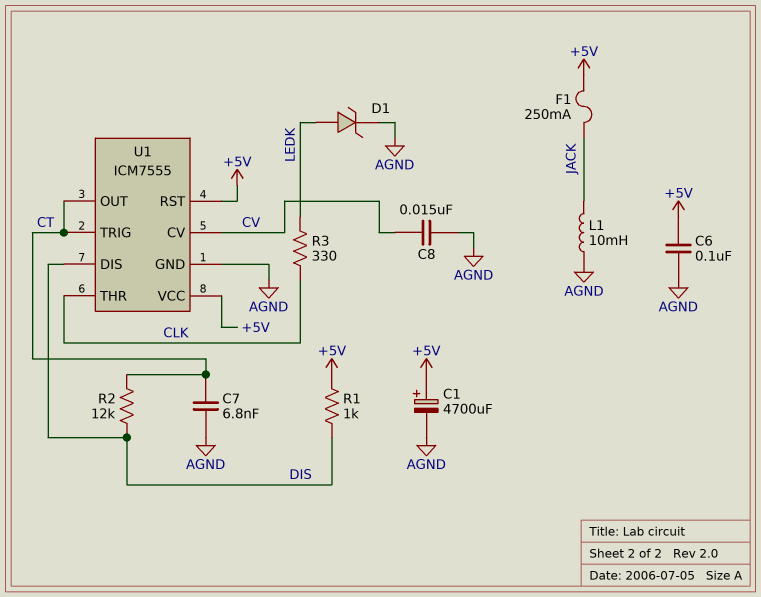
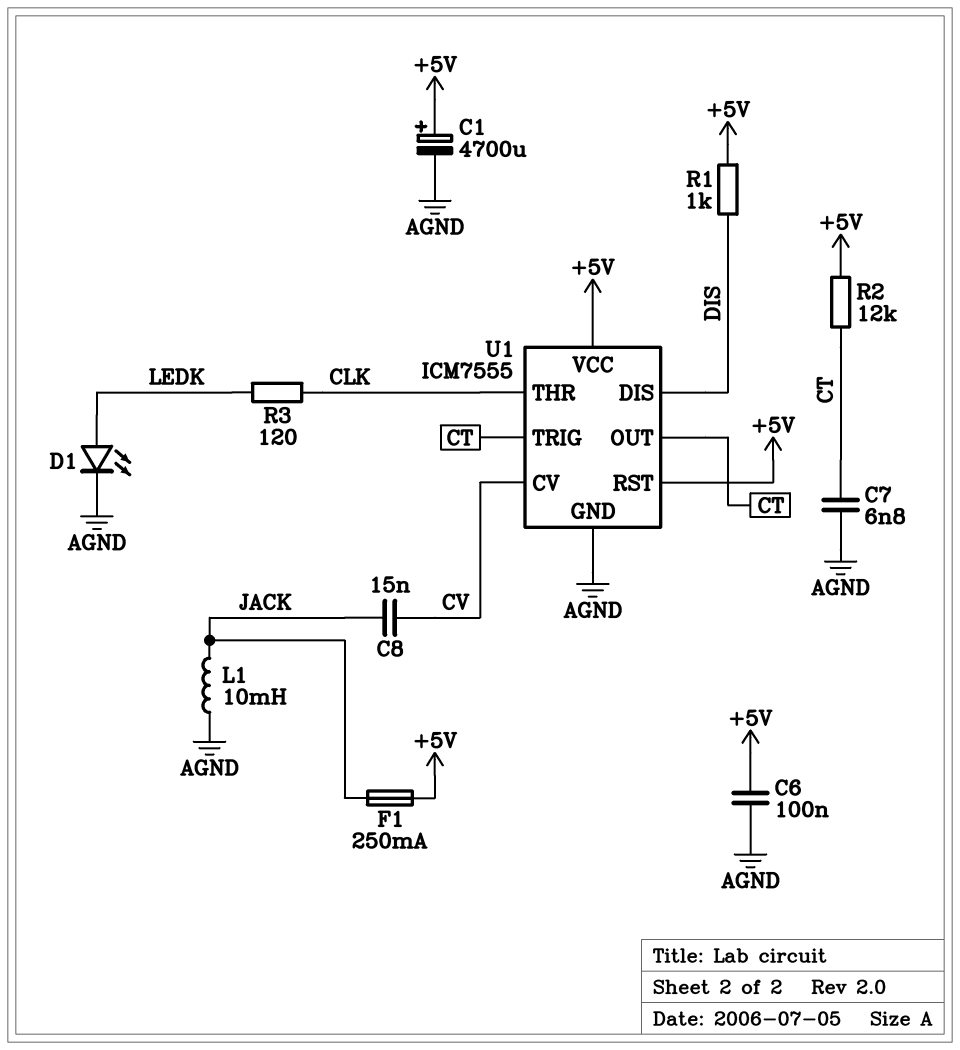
C8: 15nF (AGND, CV) -> 15nF (CV, JACK)
D1: zener (A LEDK, K AGND) -> LED (A LEDK, K AGND)
R2: 12k (CT, DIS) -> 12k (+5V, CT)
R3: 330 (CLK, LEDK) -> 120 (CLK, LEDK)

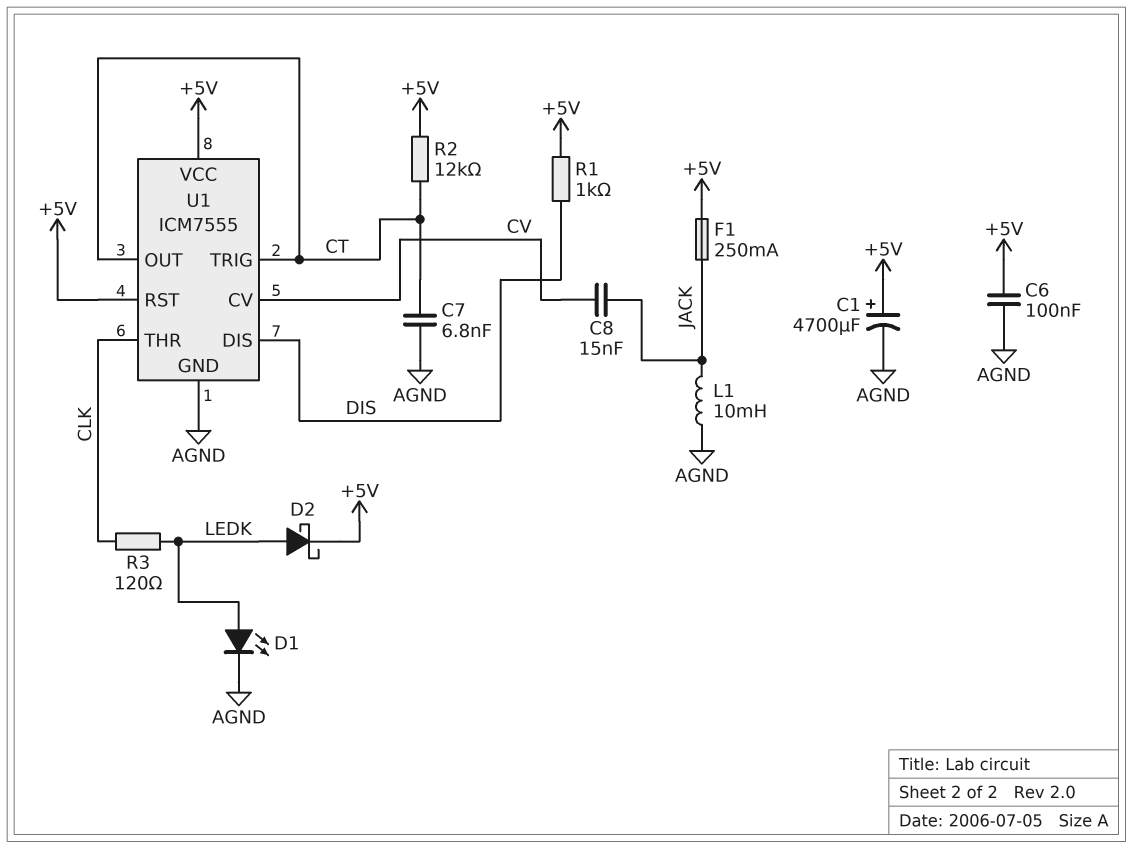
D2: none -> schottky (A LEDK, K +5V)

